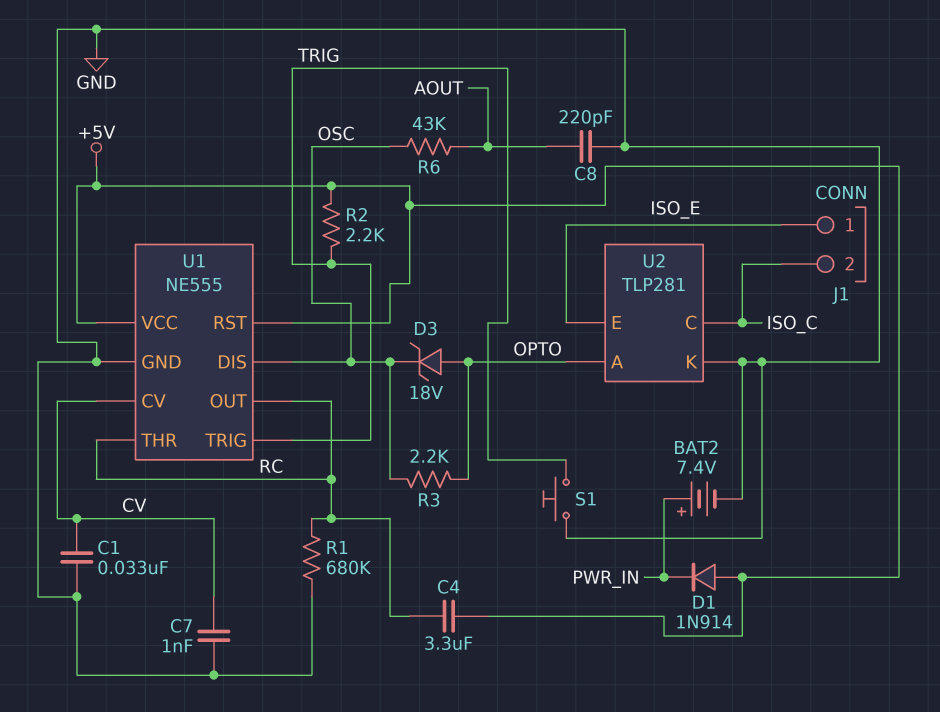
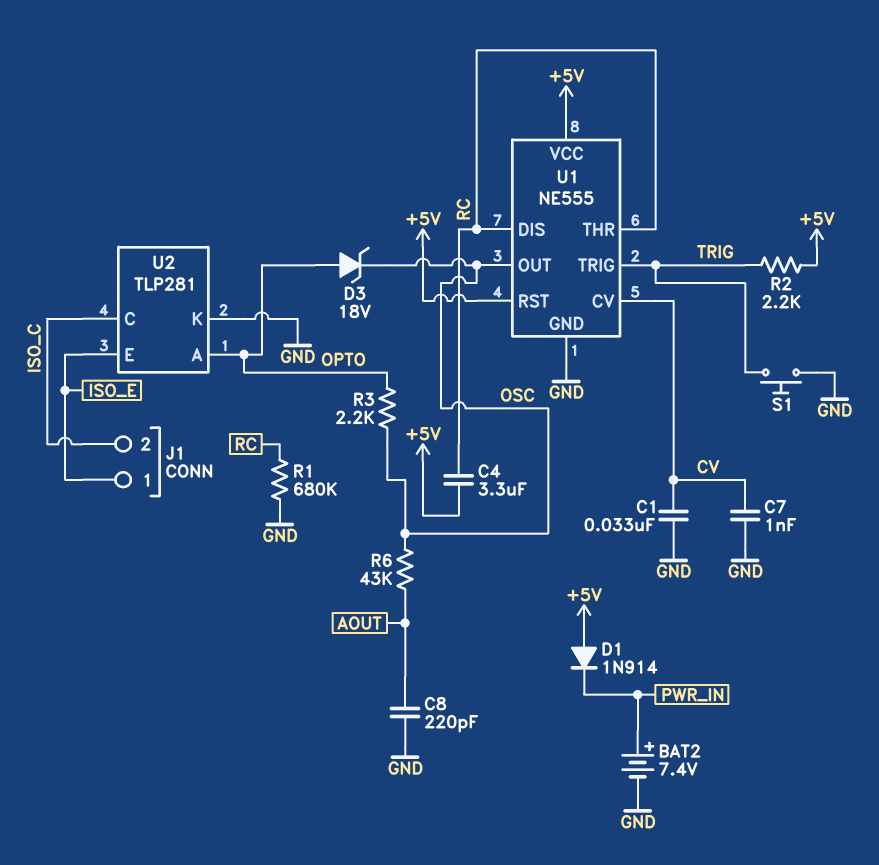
U1 pin DIS: OSC -> RC
U1 pin OUT: RC -> OSC

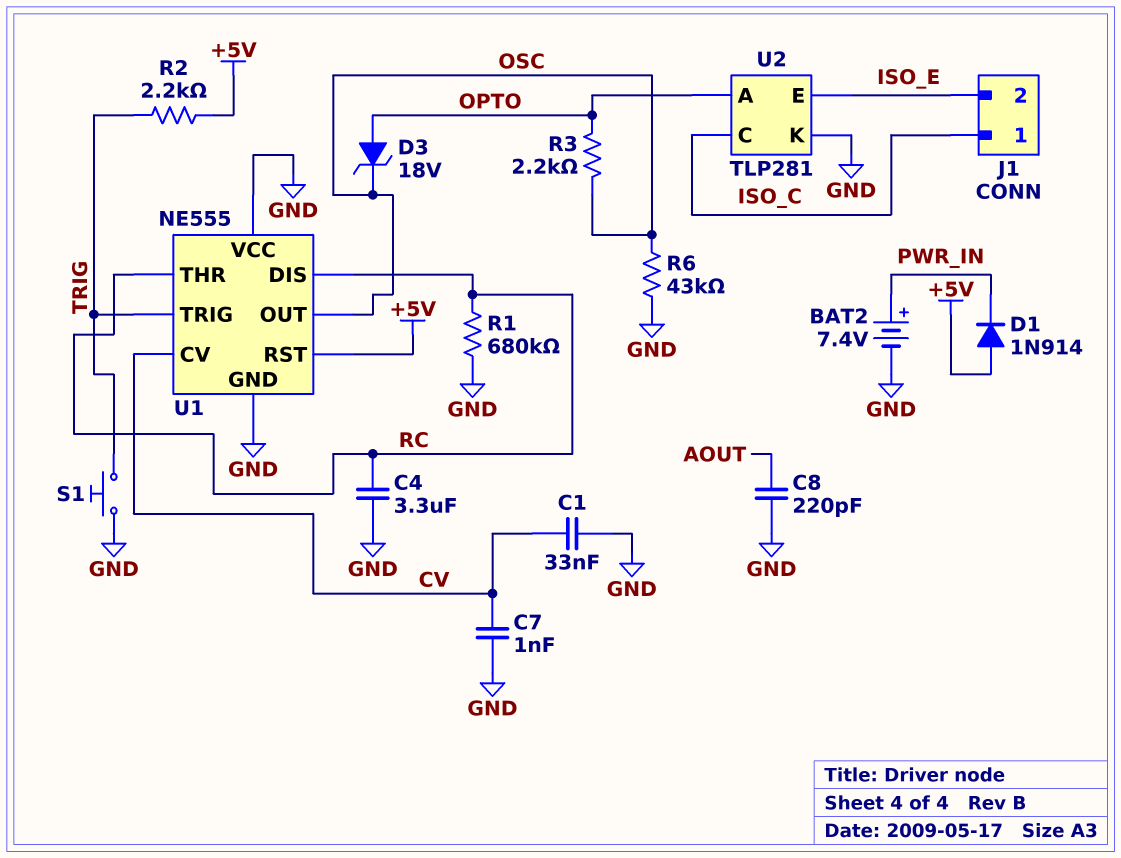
C4: 3.3uF (+5V, RC) -> 3.3uF (GND, RC)
J1 pin 1: ISO_E -> ISO_C
J1 pin 2: ISO_C -> ISO_E
R6: 43k (AOUT, OSC) -> 43k (GND, OSC)
U1 pin VCC: +5V -> GND

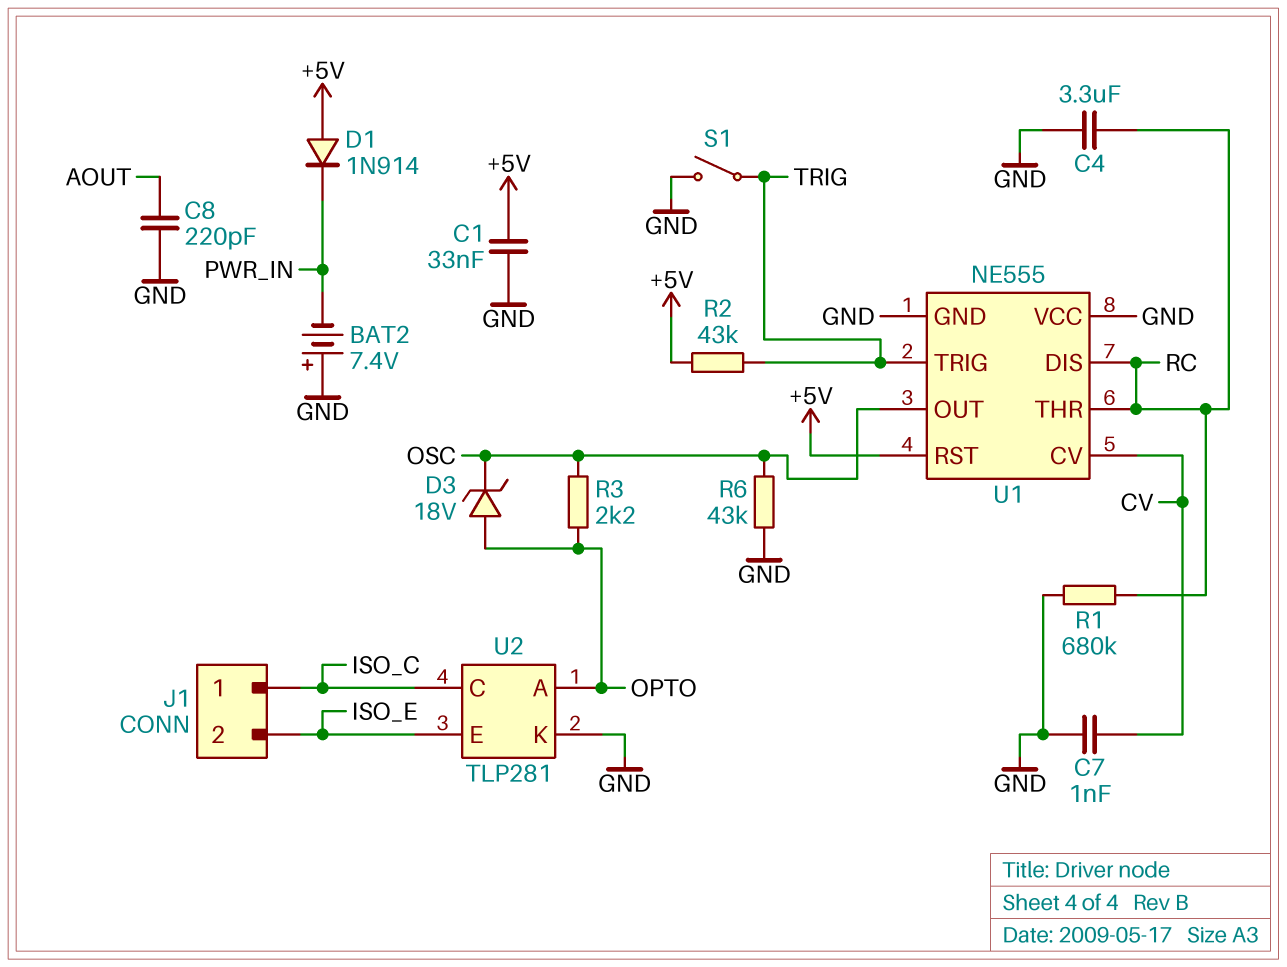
BAT2: 7.4V (plus PWR_IN, minus GND) -> 7.4V (plus GND, minus PWR_IN)
C1: 33nF (CV, GND) -> 33nF (+5V, GND)
R2: 2.2k (+5V, TRIG) -> 43k (+5V, TRIG)
S1: button (GND, TRIG) -> switch (GND, TRIG)

